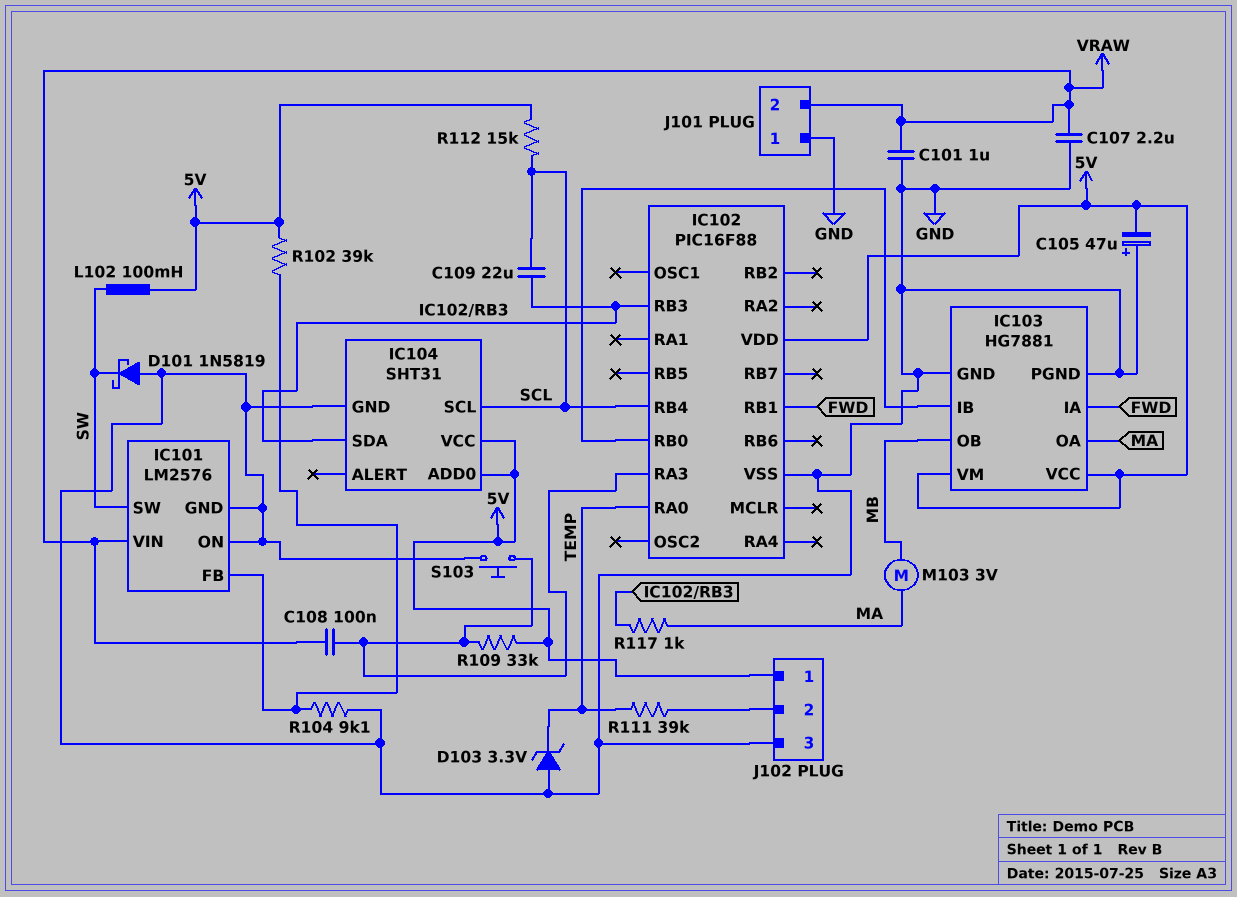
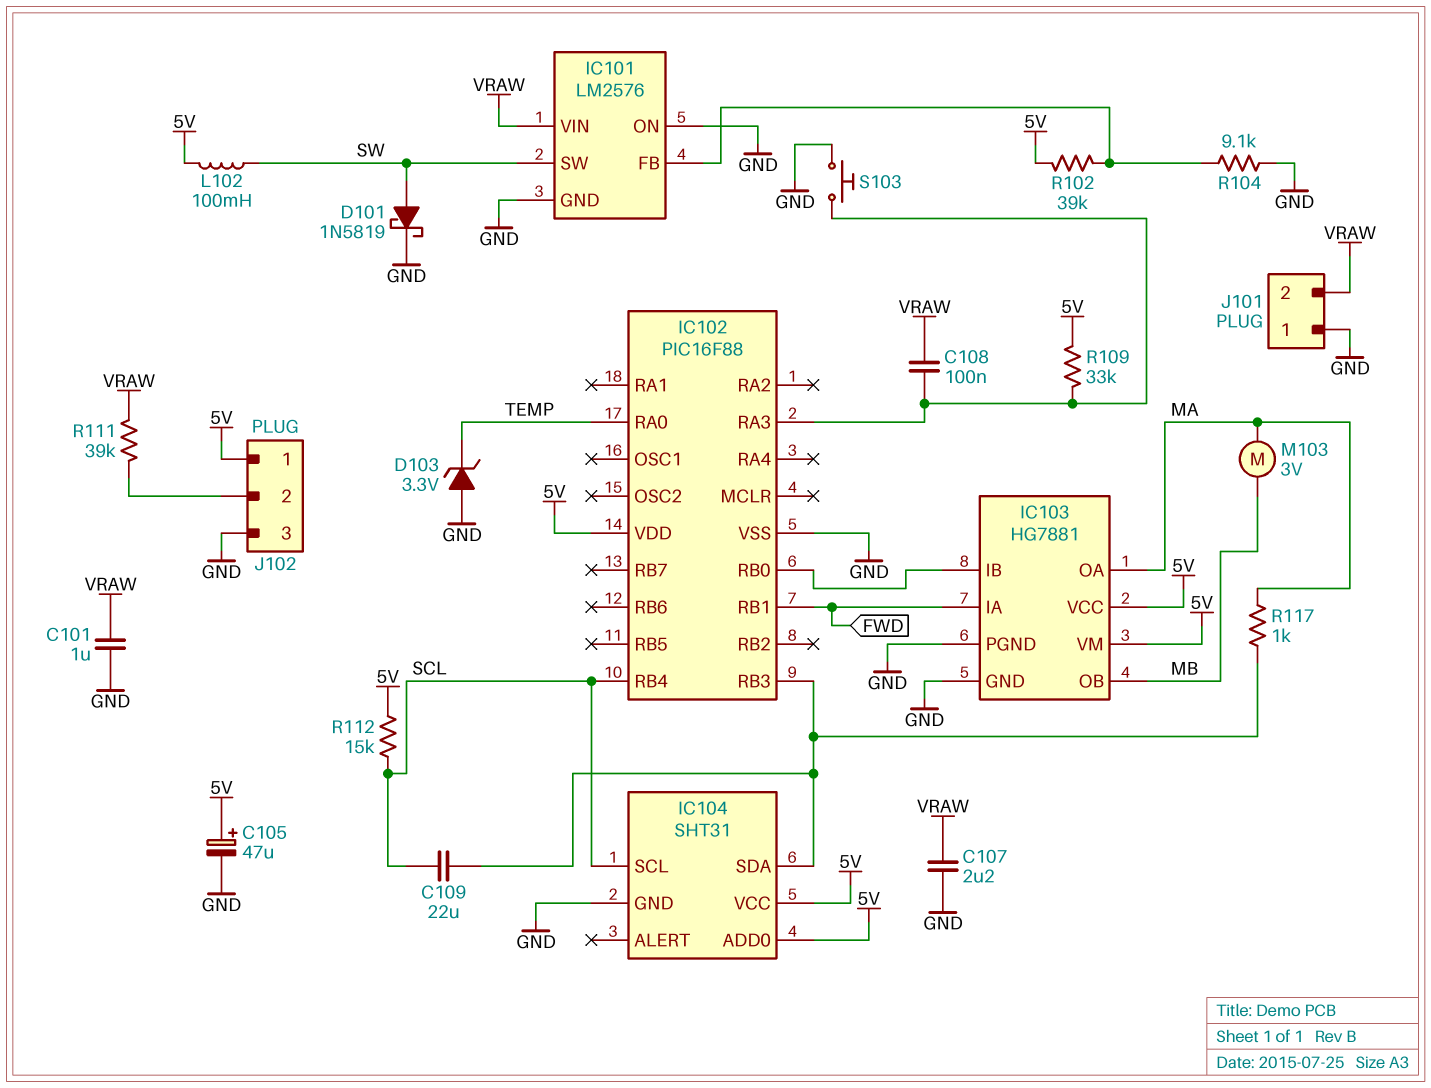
C105: 47uF (plus GND, minus 5V) -> 47uF (plus 5V, minus GND)
D101: schottky 1N5819 (A GND, K SW) -> schottky 1N5819 (A SW, K GND)
R111: 39k (J102/2, TEMP) -> 39k (J102/2, VRAW)

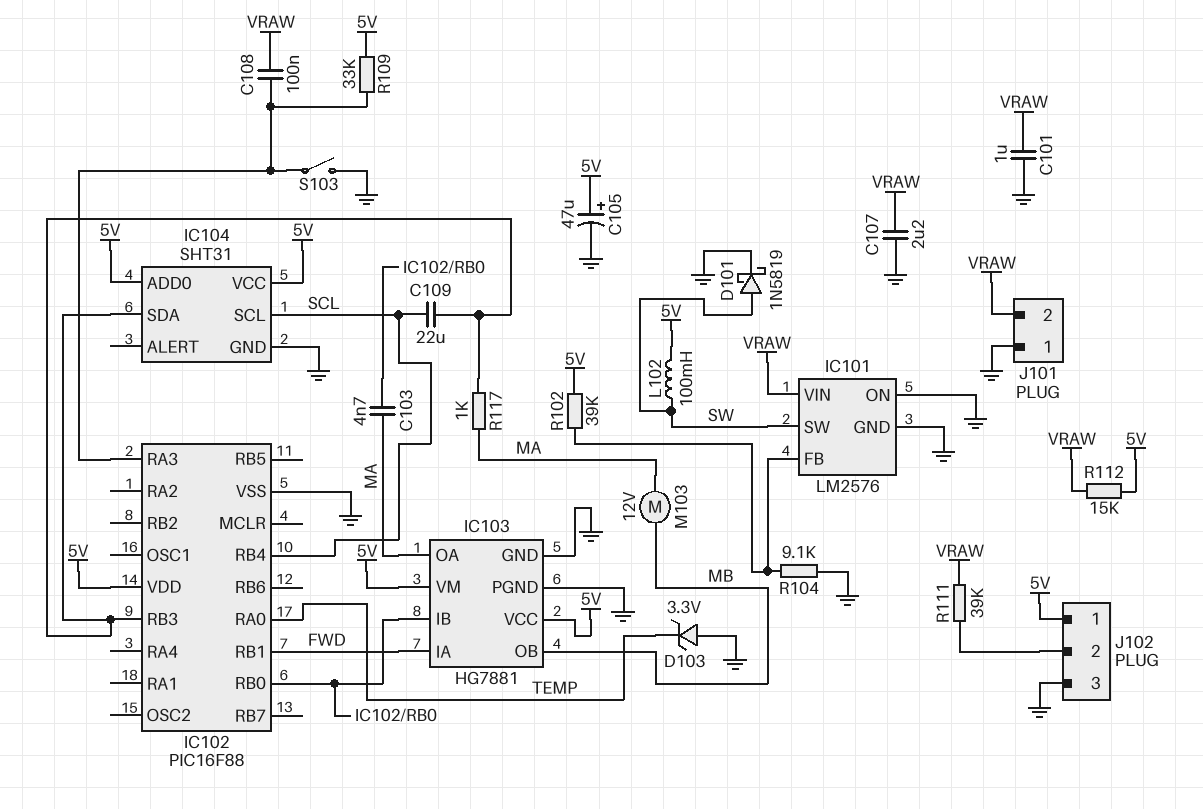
C103: none -> 4.7nF (IC102/RB0, MA)
M103: motor 3V (MA, MB) -> motor 12V (MA, MB)
R112: 15k (5V, SCL) -> 15k (5V, VRAW)
S103: button (GND, IC102/RA3) -> switch (GND, IC102/RA3)

